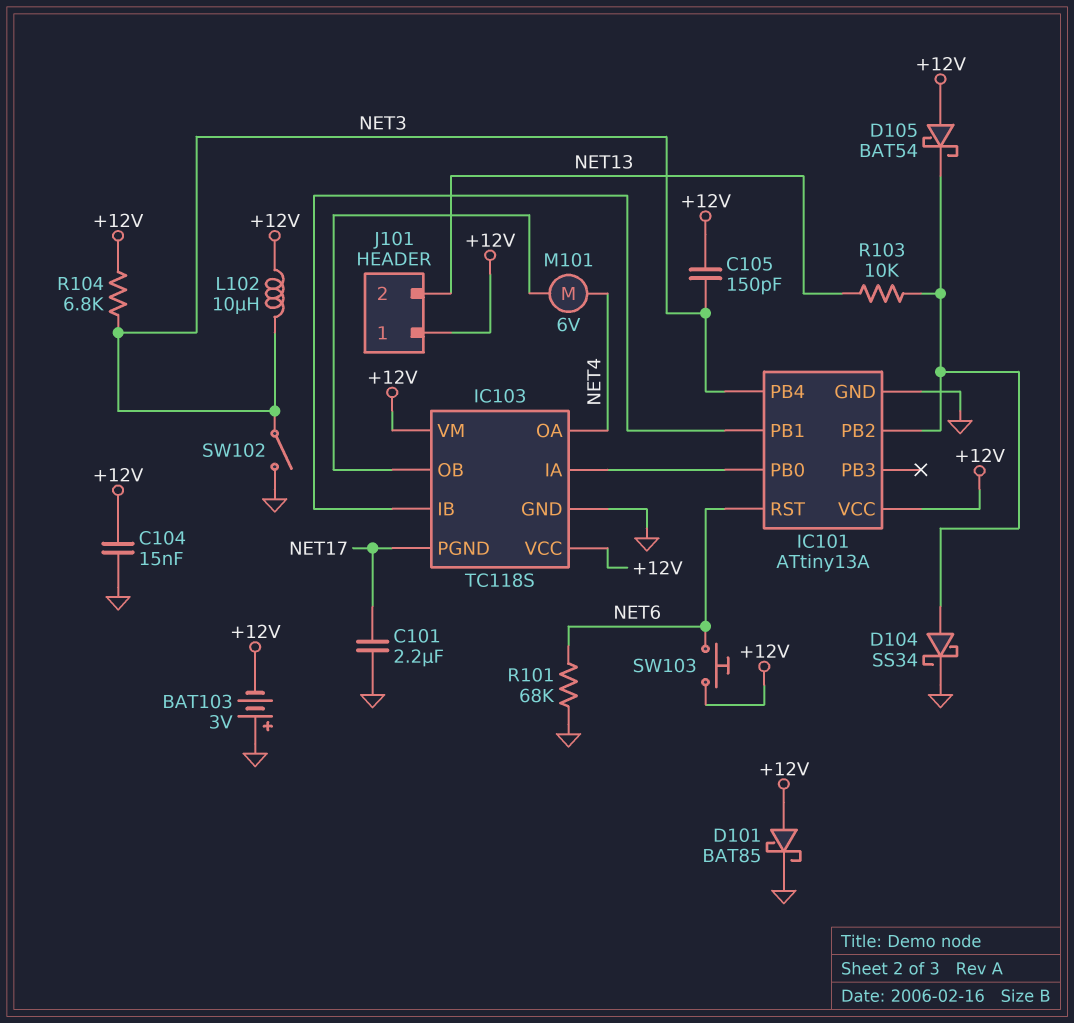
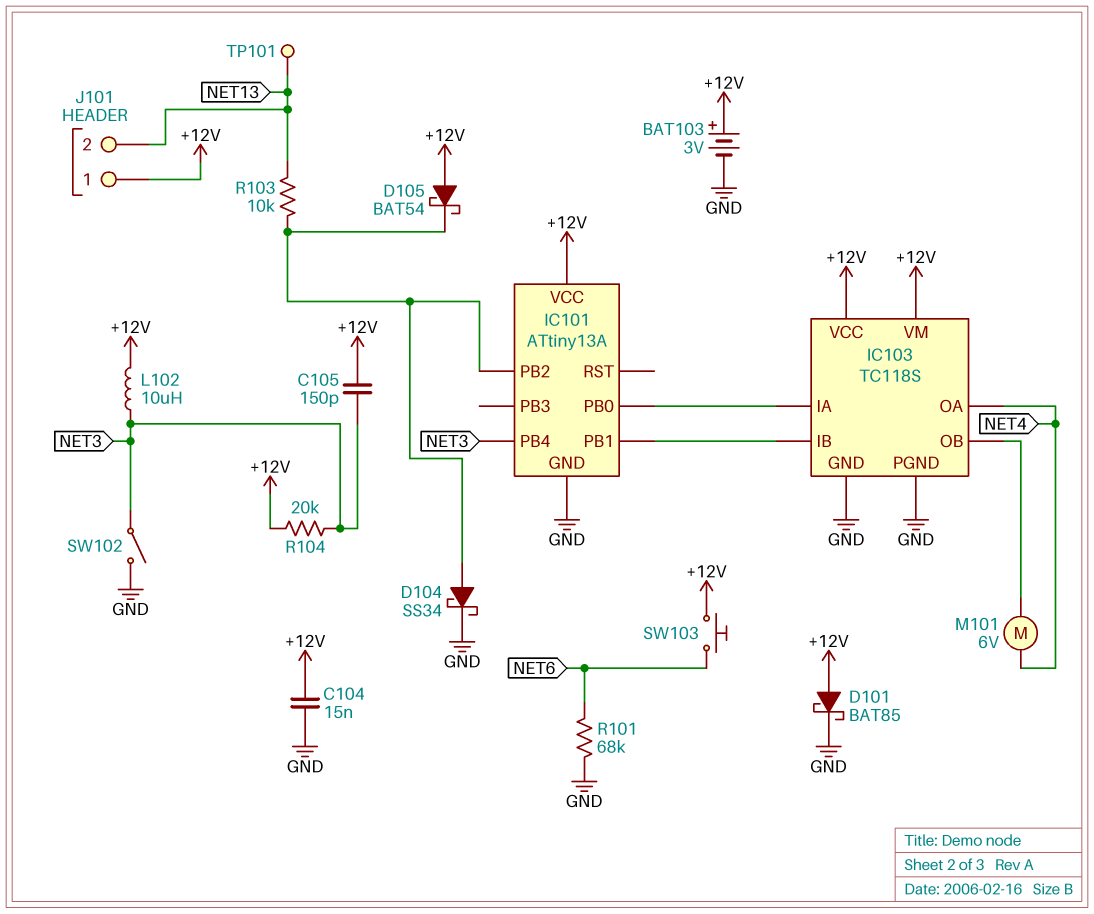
BAT103: 3V (plus GND, minus +12V) -> 3V (plus +12V, minus GND)
C101: 2.2uF (GND, NET17) -> none
IC101 pin RST: NET6 -> none
IC103 pin PGND: NET17 -> GND
R104: 6.8k (+12V, NET3) -> 20k (+12V, NET3)
TP101: none -> test point (NET13)

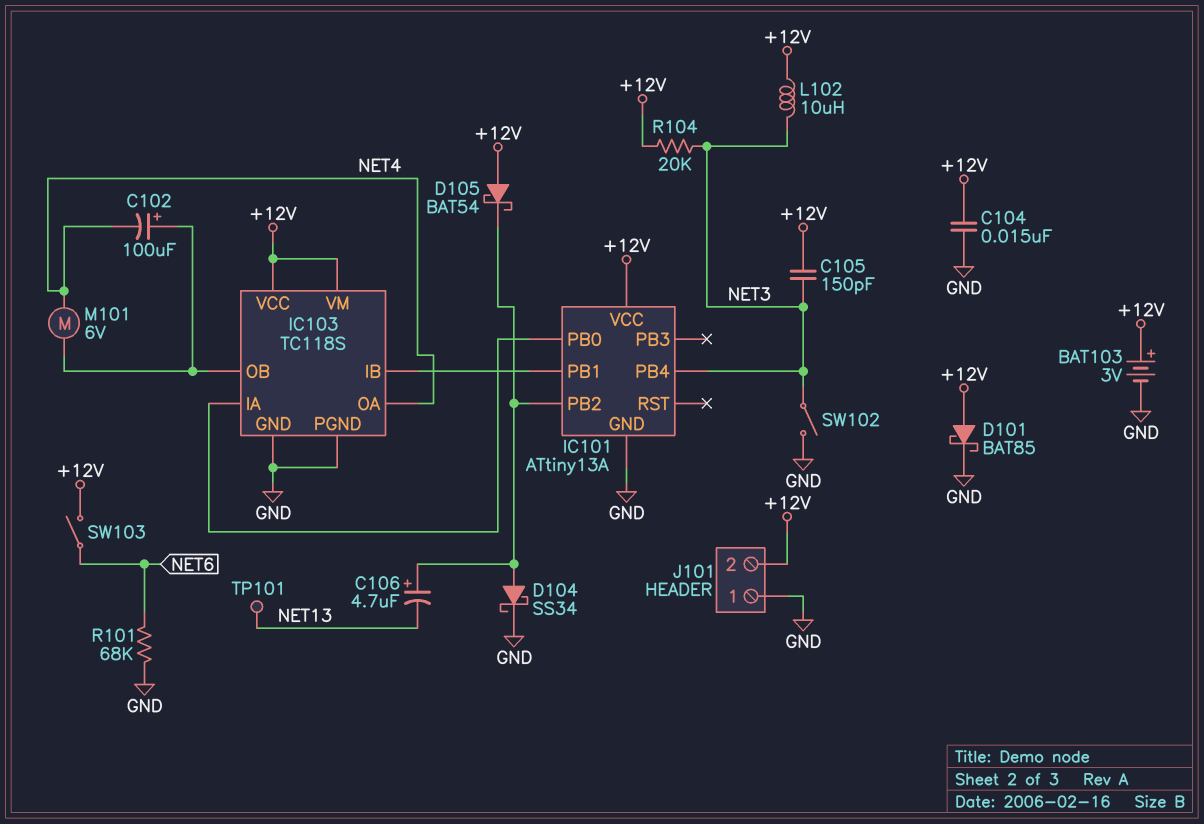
C102: none -> 100uF (plus IC103/OB, minus NET4)
C106: none -> 4.7uF (plus IC101/PB2, minus NET13)
J101 pin 1: +12V -> GND
J101 pin 2: NET13 -> +12V
R103: 10k (IC101/PB2, NET13) -> none
SW103: button (+12V, NET6) -> switch (+12V, NET6)

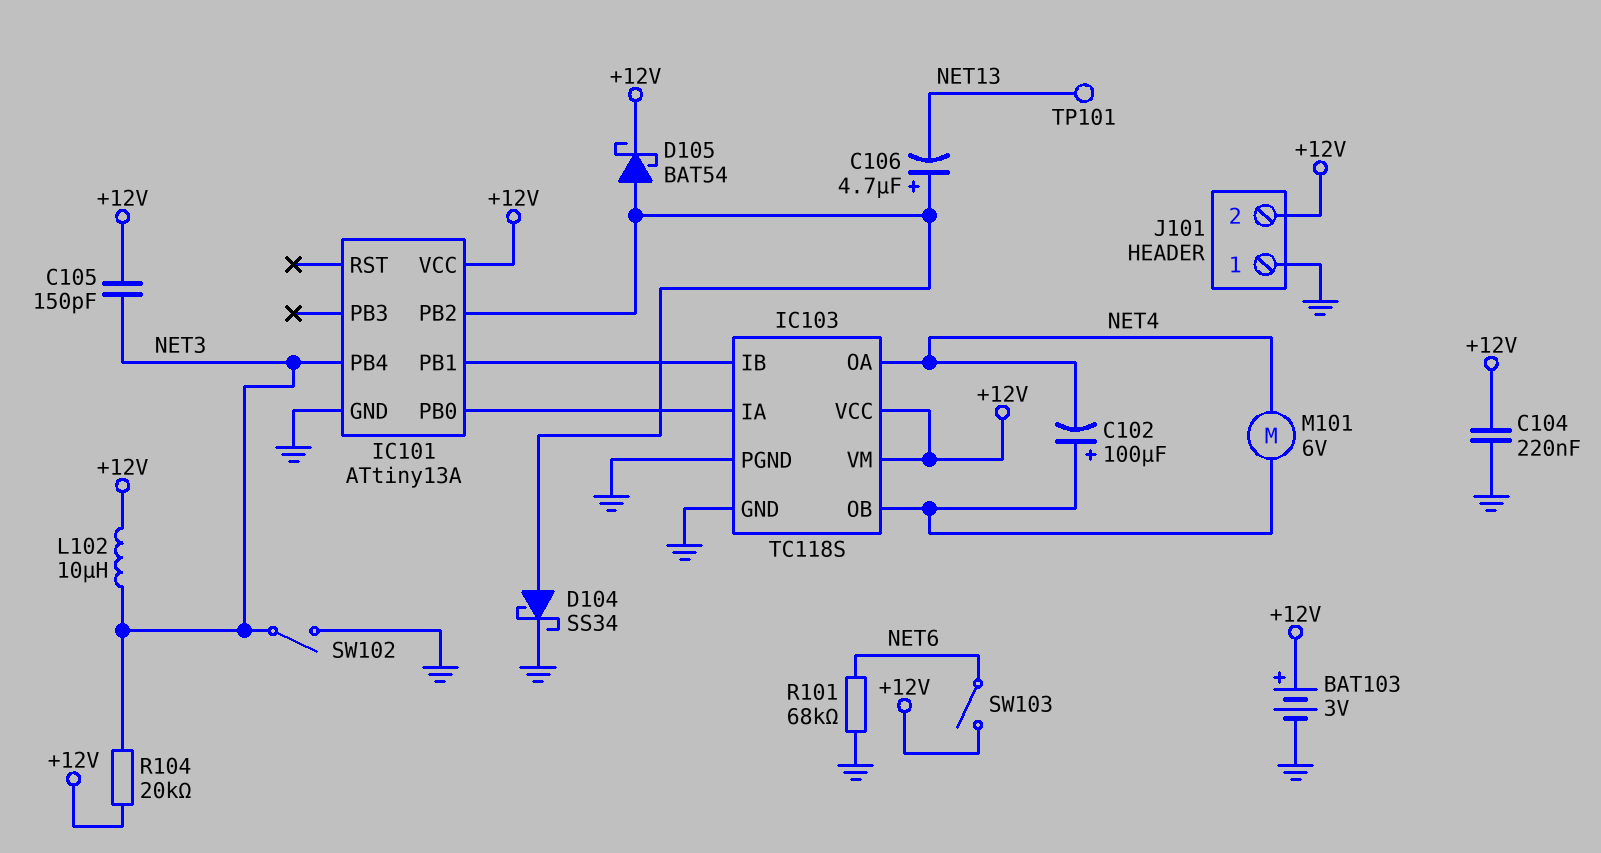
C104: 15nF (+12V, GND) -> 220nF (+12V, GND)
D101: schottky BAT85 (A +12V, K GND) -> none
D105: schottky BAT54 (A +12V, K IC101/PB2) -> schottky BAT54 (A IC101/PB2, K +12V)

